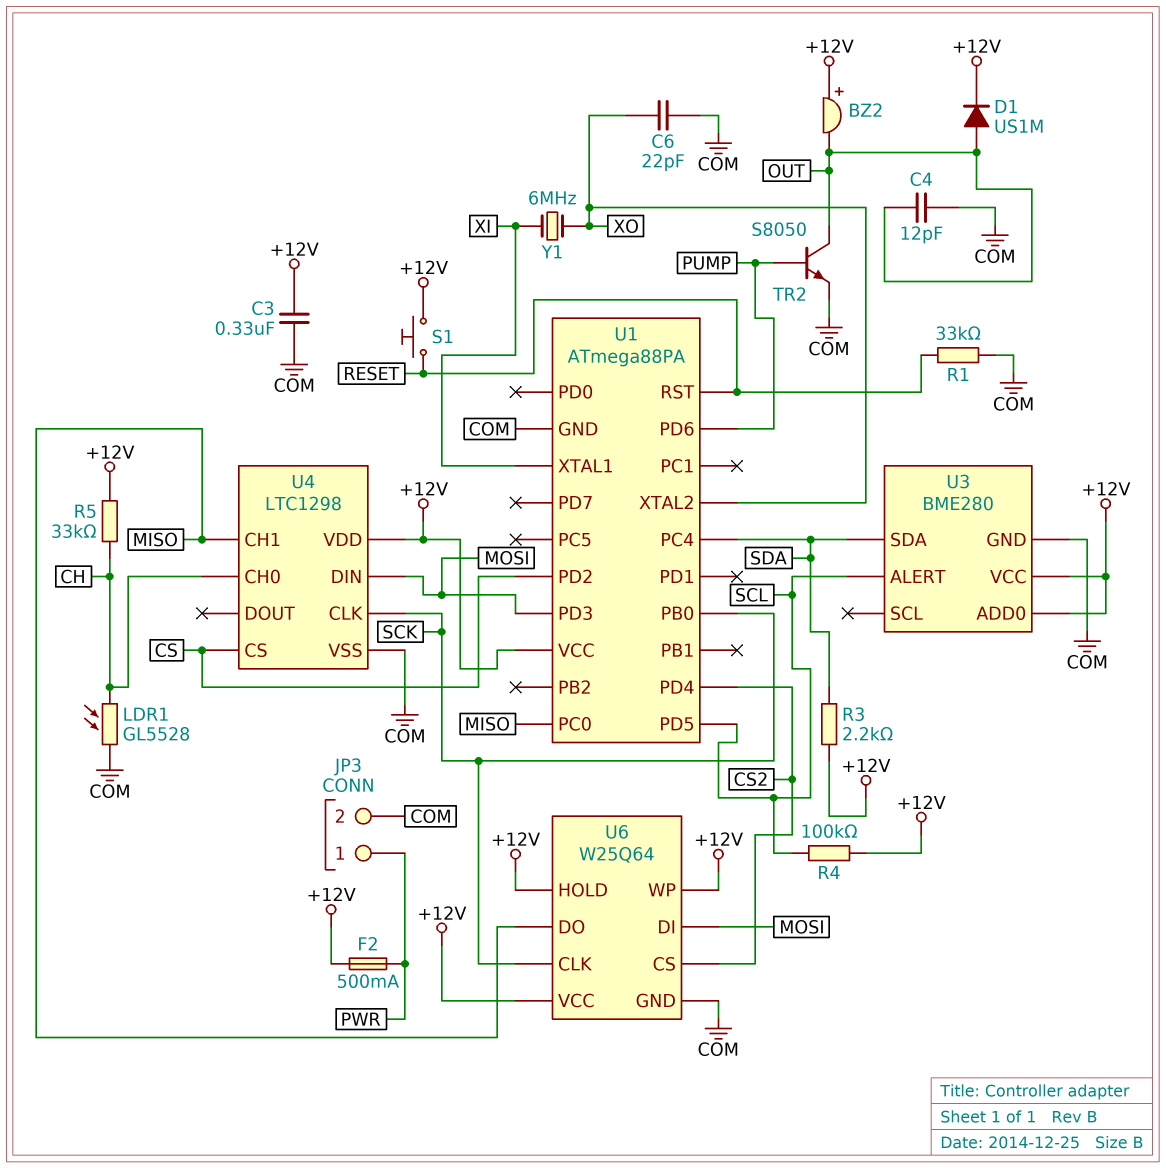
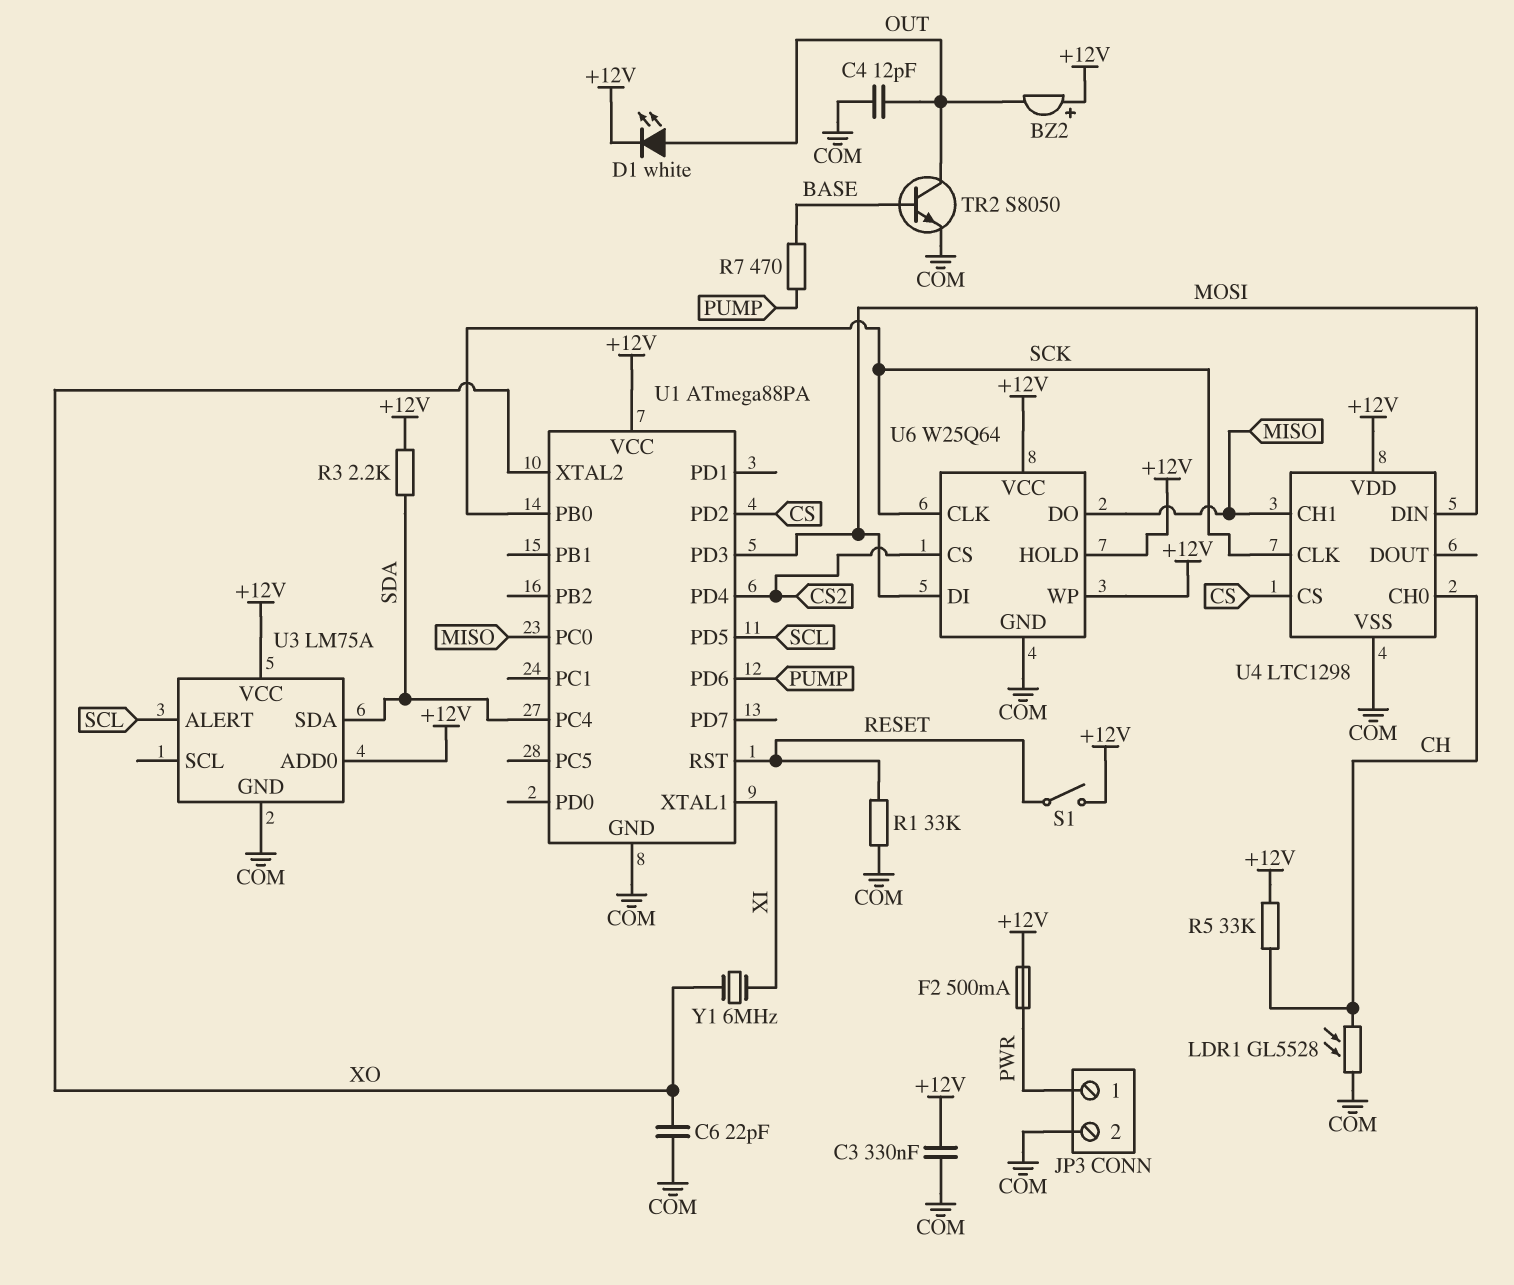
D1: diode US1M (A OUT, K +12V) -> LED white (A OUT, K +12V)
R4: 100k (+12V, SCL) -> none
R7: none -> 470 (BASE, PUMP)
S1: button (+12V, RESET) -> switch (+12V, RESET)
TR2: NPN S8050 (B PUMP, C OUT, E COM) -> NPN S8050 (B BASE, C OUT, E COM)
U3: BME280 -> LM75A

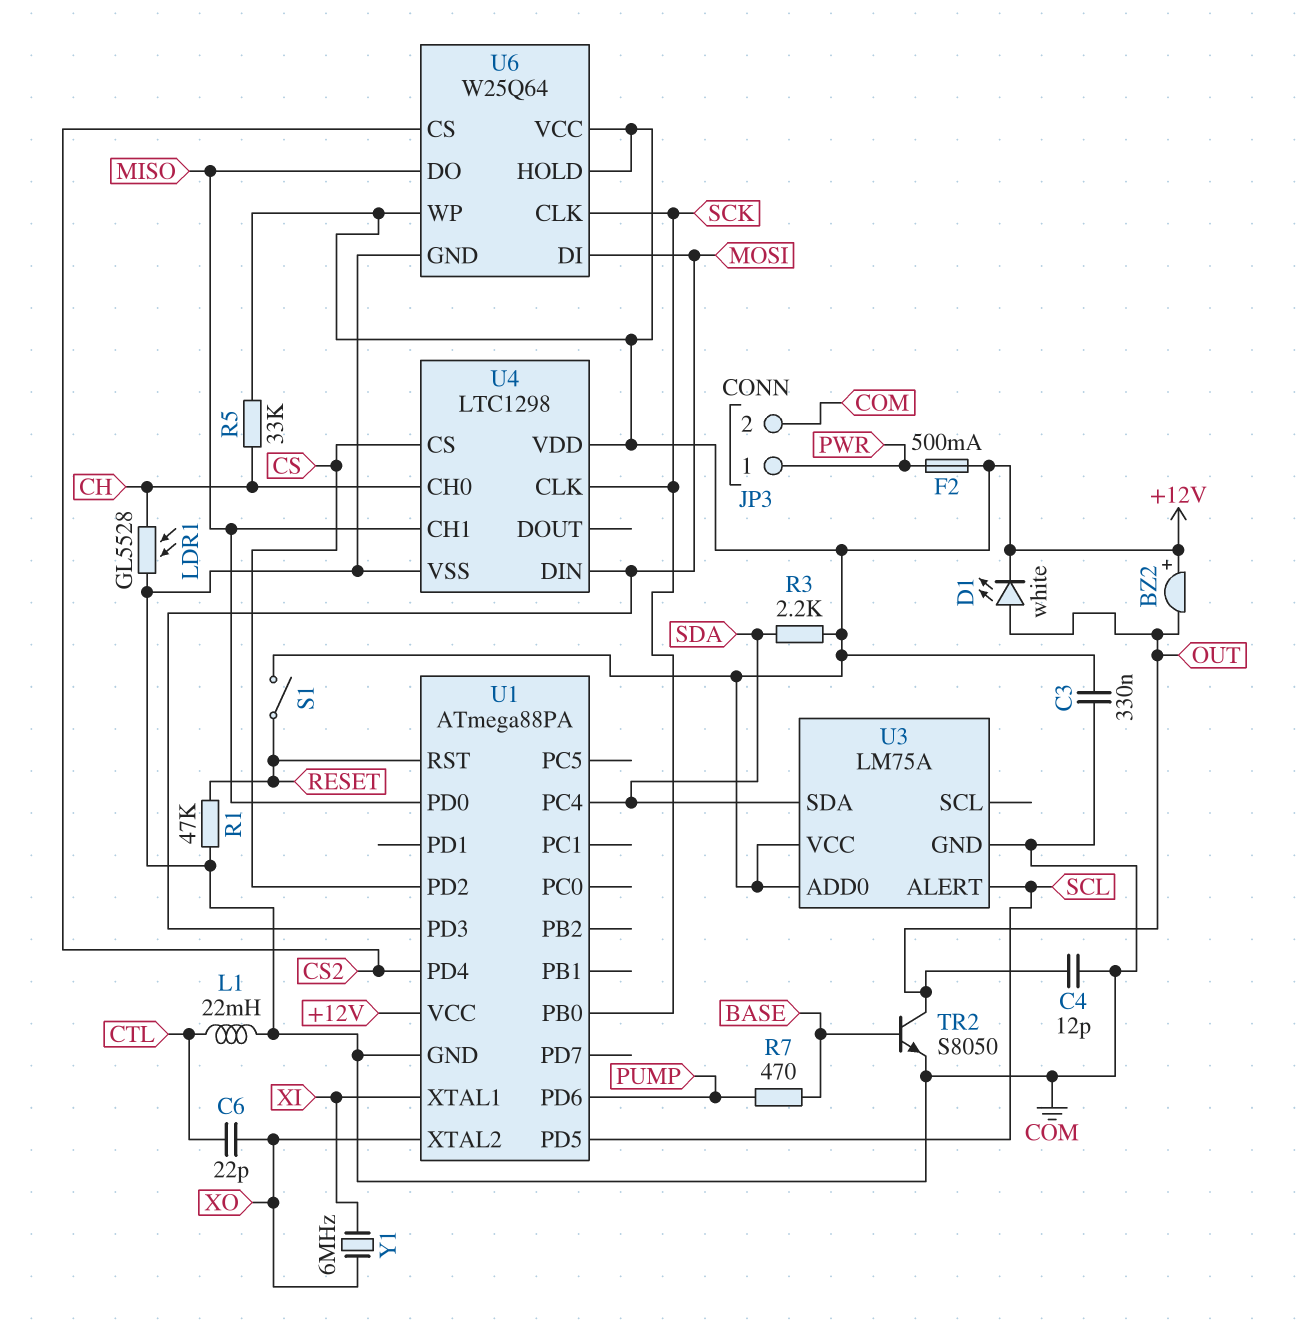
C6: 22pF (COM, XO) -> 22pF (CTL, XO)
L1: none -> 22mH (COM, CTL)
R1: 33k (COM, RESET) -> 47k (COM, RESET)
U1 pin PC0: MISO -> none
U1 pin PD0: none -> MISO

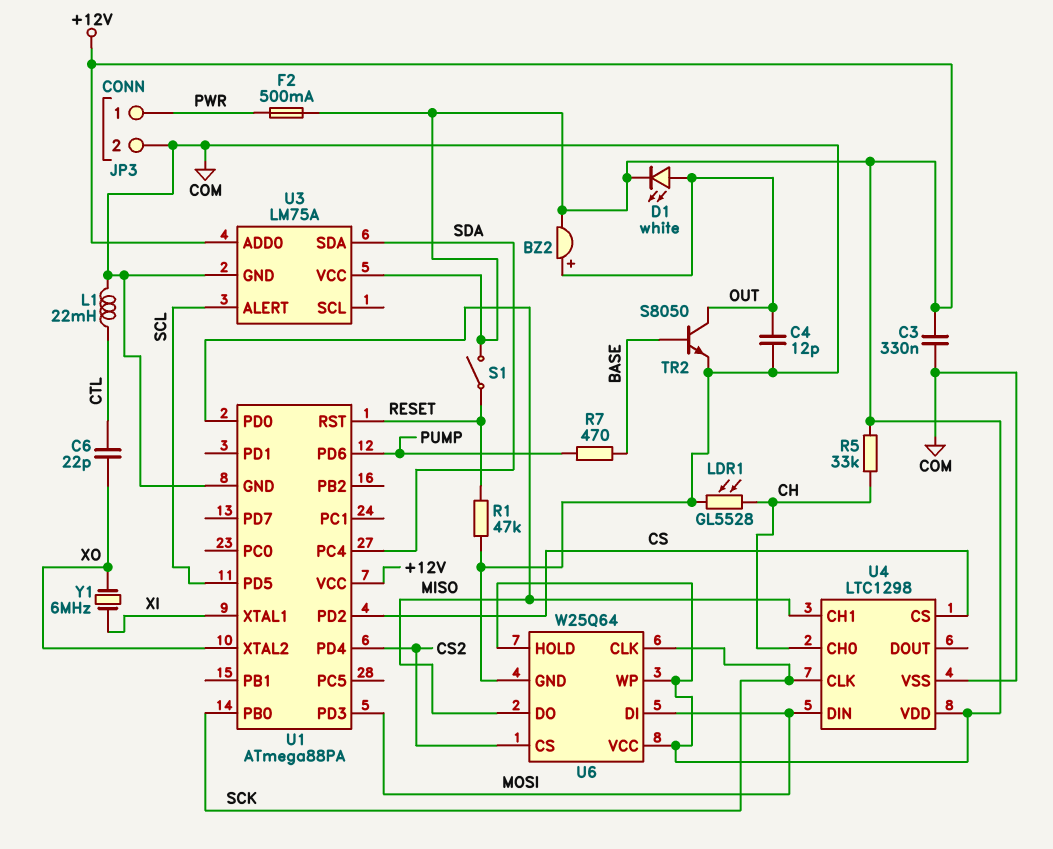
BZ2: buzzer (plus +12V, minus OUT) -> buzzer (plus OUT, minus +12V)
R3: 2.2k (+12V, SDA) -> none

